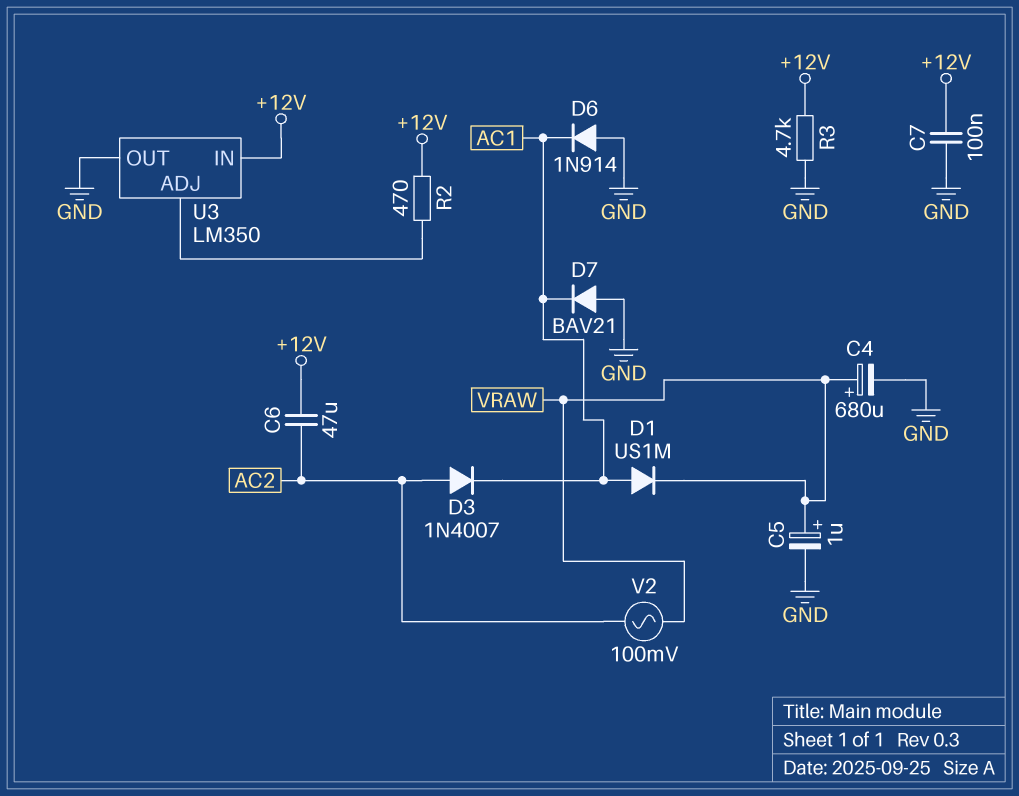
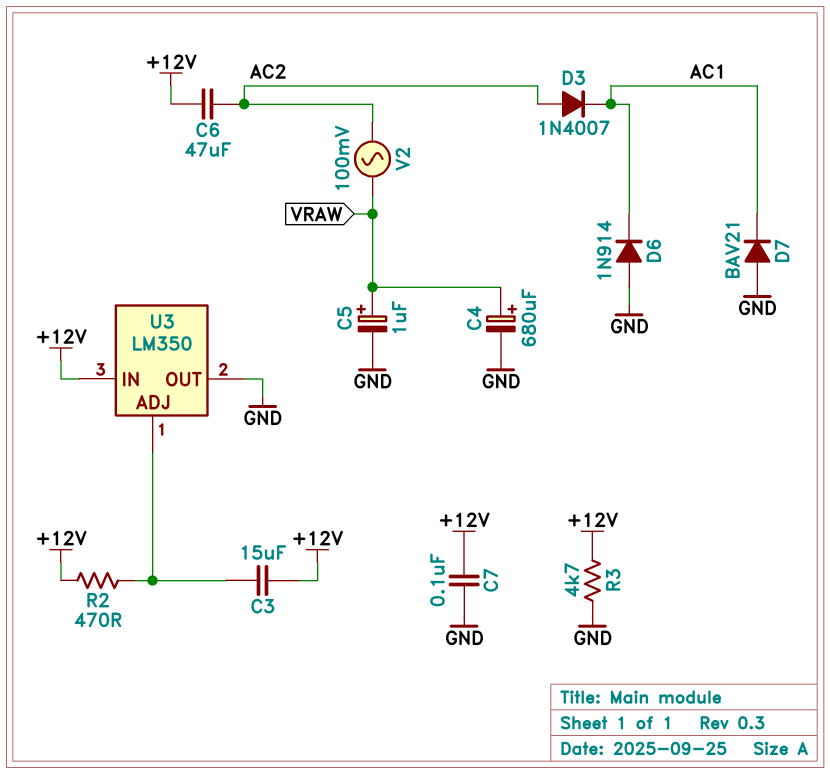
C3: none -> 15uF (+12V, U3/ADJ)
D1: diode US1M (A AC1, K VRAW) -> none

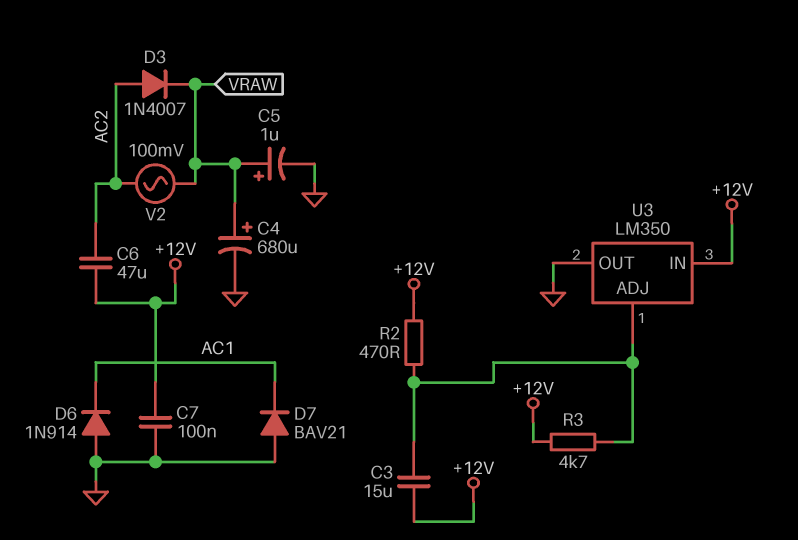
D3: diode 1N4007 (A AC2, K AC1) -> diode 1N4007 (A AC2, K VRAW)
R3: 4.7k (+12V, GND) -> 4.7k (+12V, U3/ADJ)

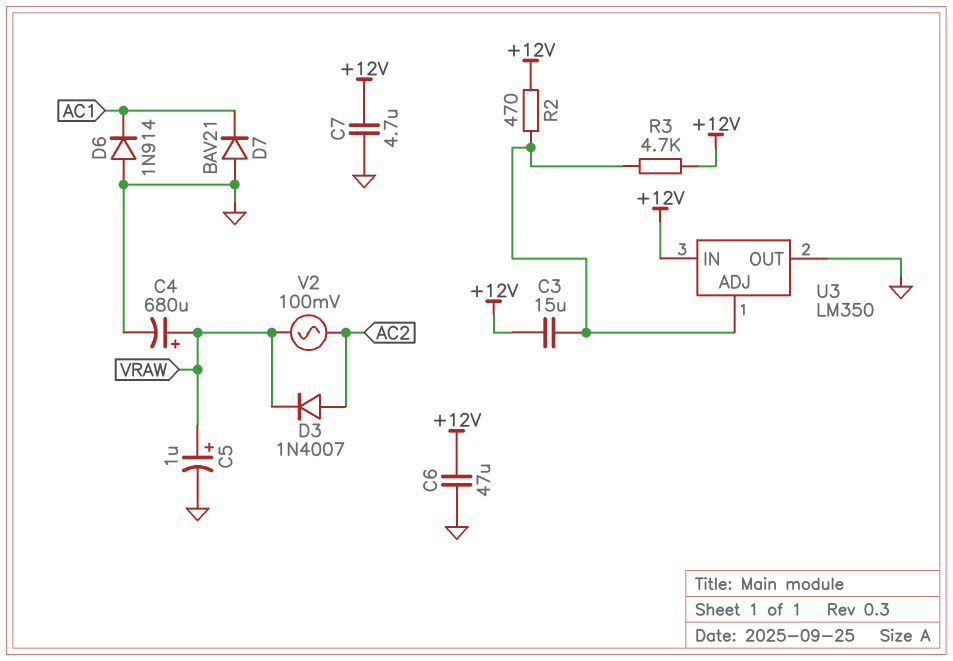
C6: 47uF (+12V, AC2) -> 47uF (+12V, GND)
C7: 100nF (+12V, GND) -> 4.7uF (+12V, GND)

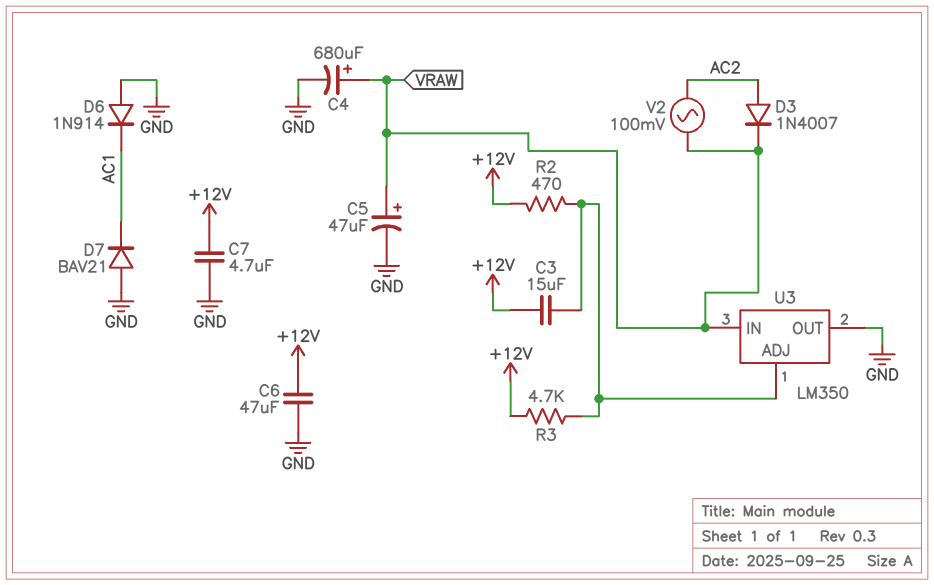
C5: 1uF (plus VRAW, minus GND) -> 47uF (plus VRAW, minus GND)
U3 pin IN: +12V -> VRAW

